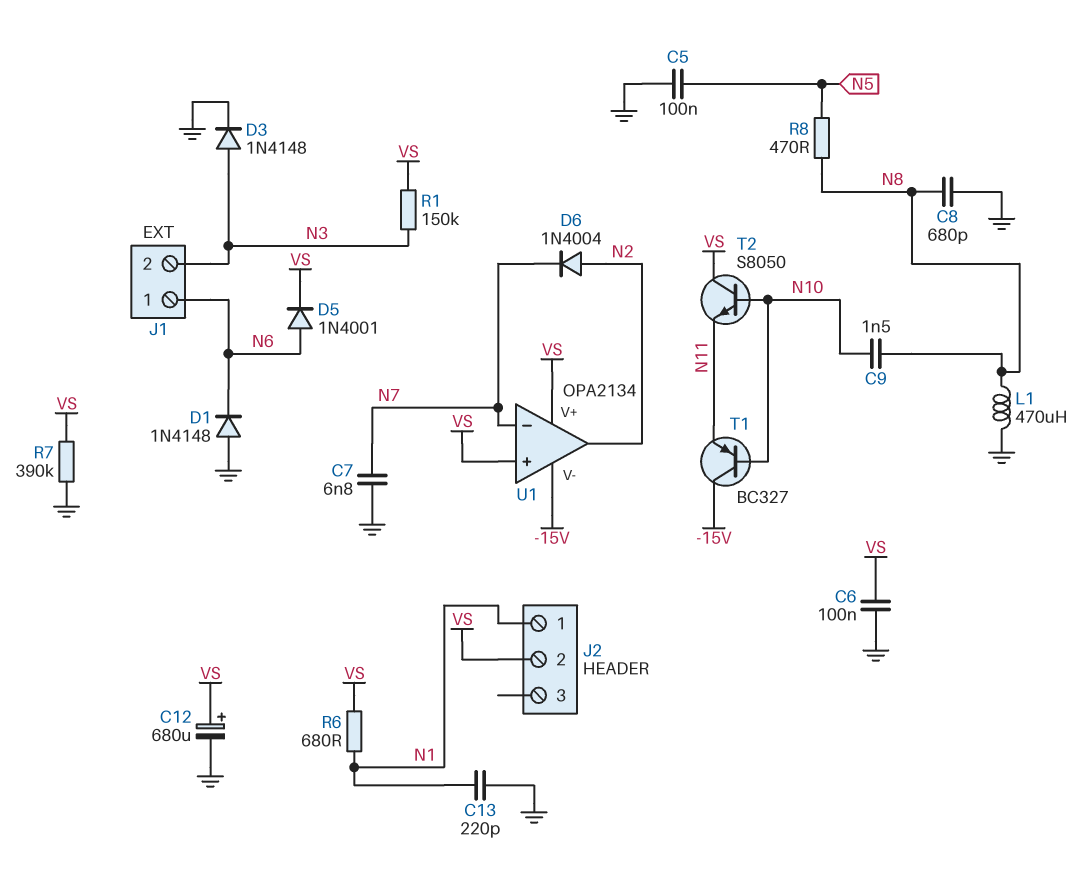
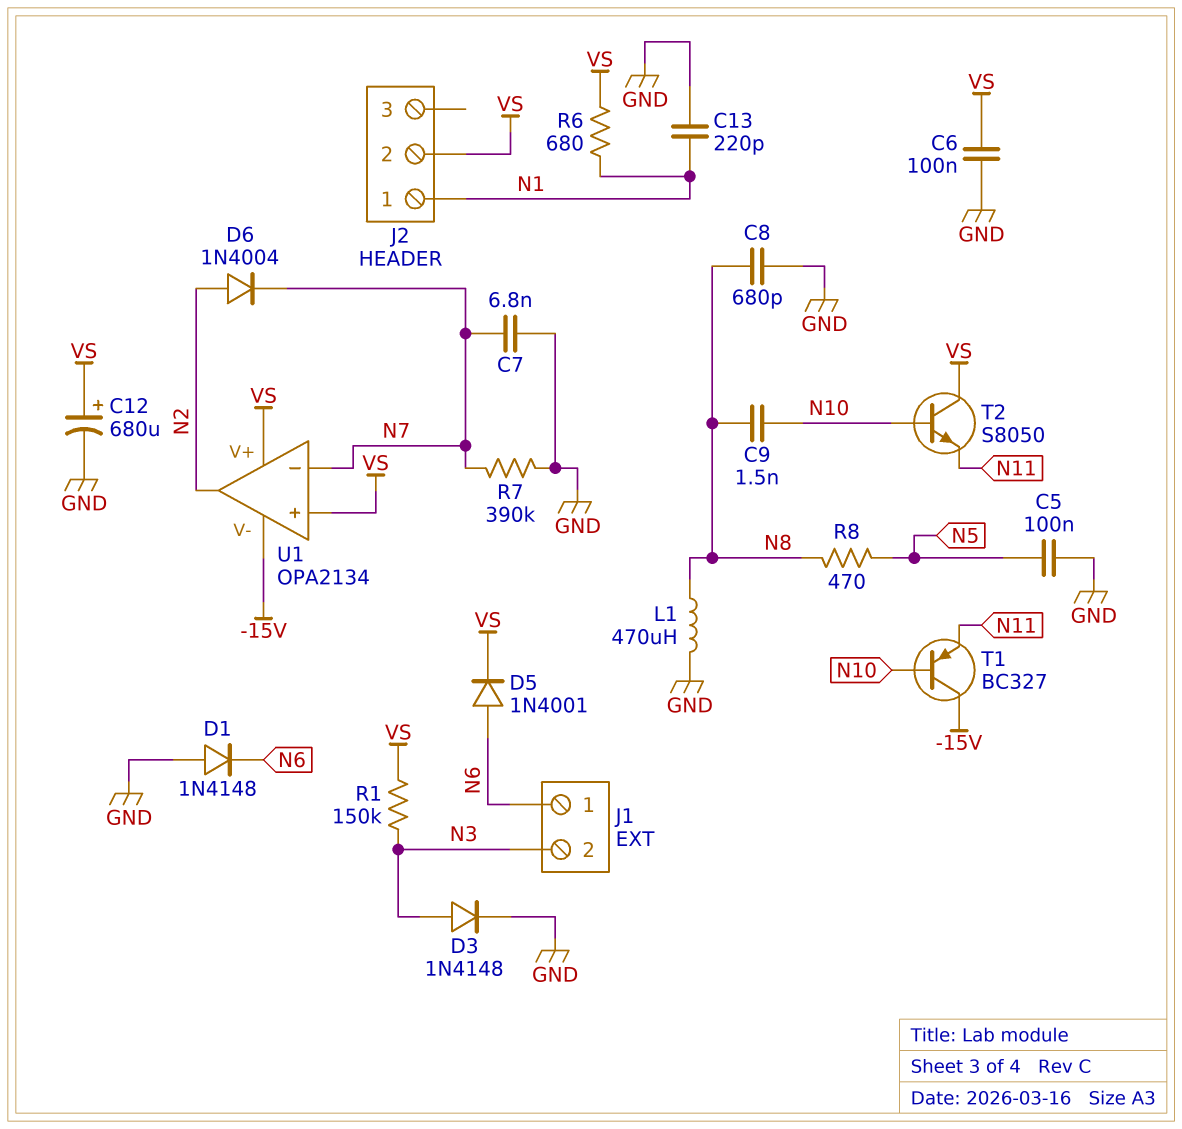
R7: 390k (GND, VS) -> 390k (GND, N7)

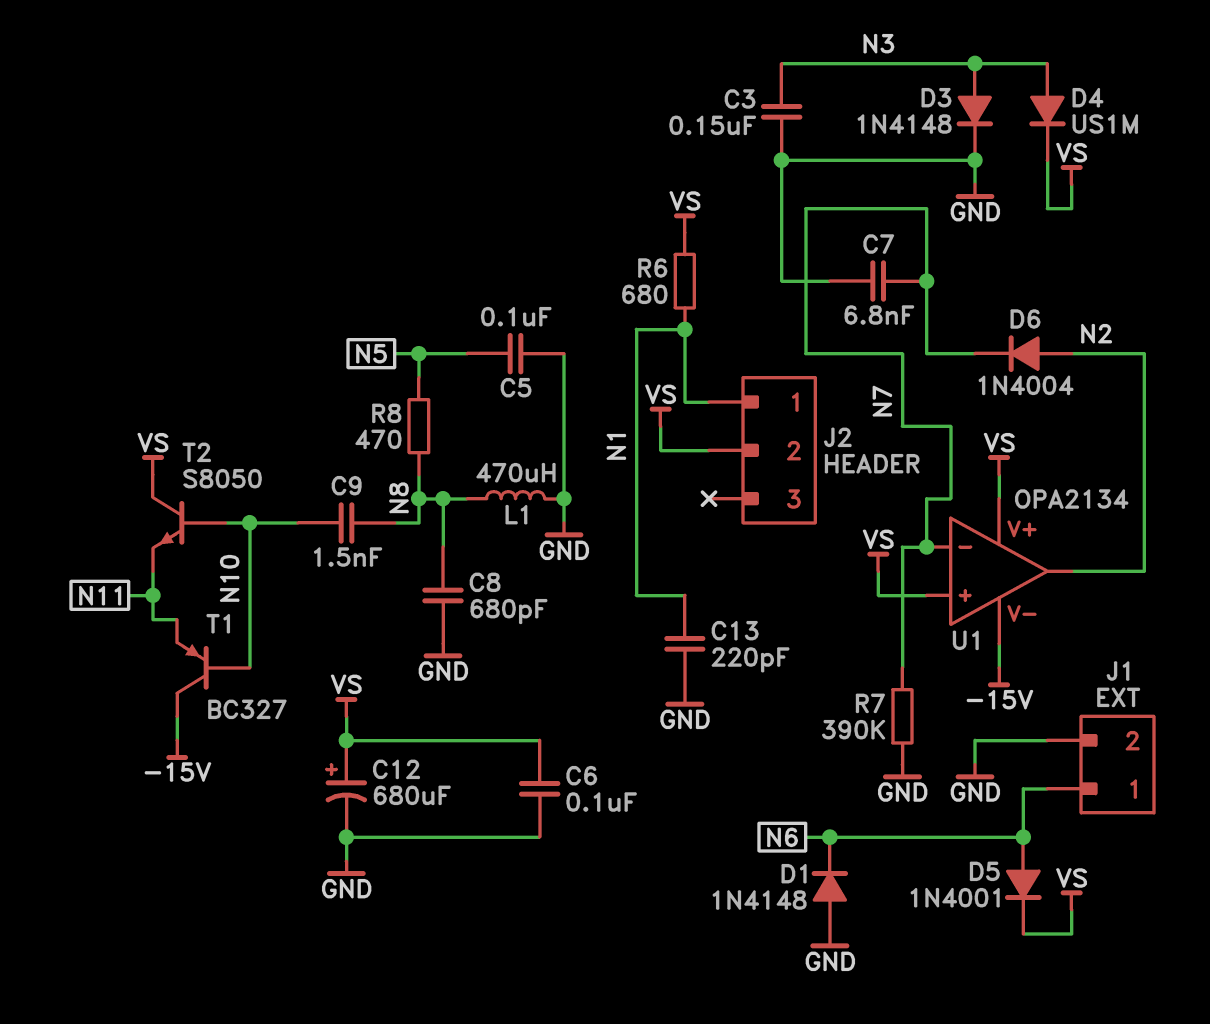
C3: none -> 150nF (GND, N3)
D4: none -> diode US1M (A N3, K VS)
J1 pin 2: N3 -> GND
R1: 150k (N3, VS) -> none

